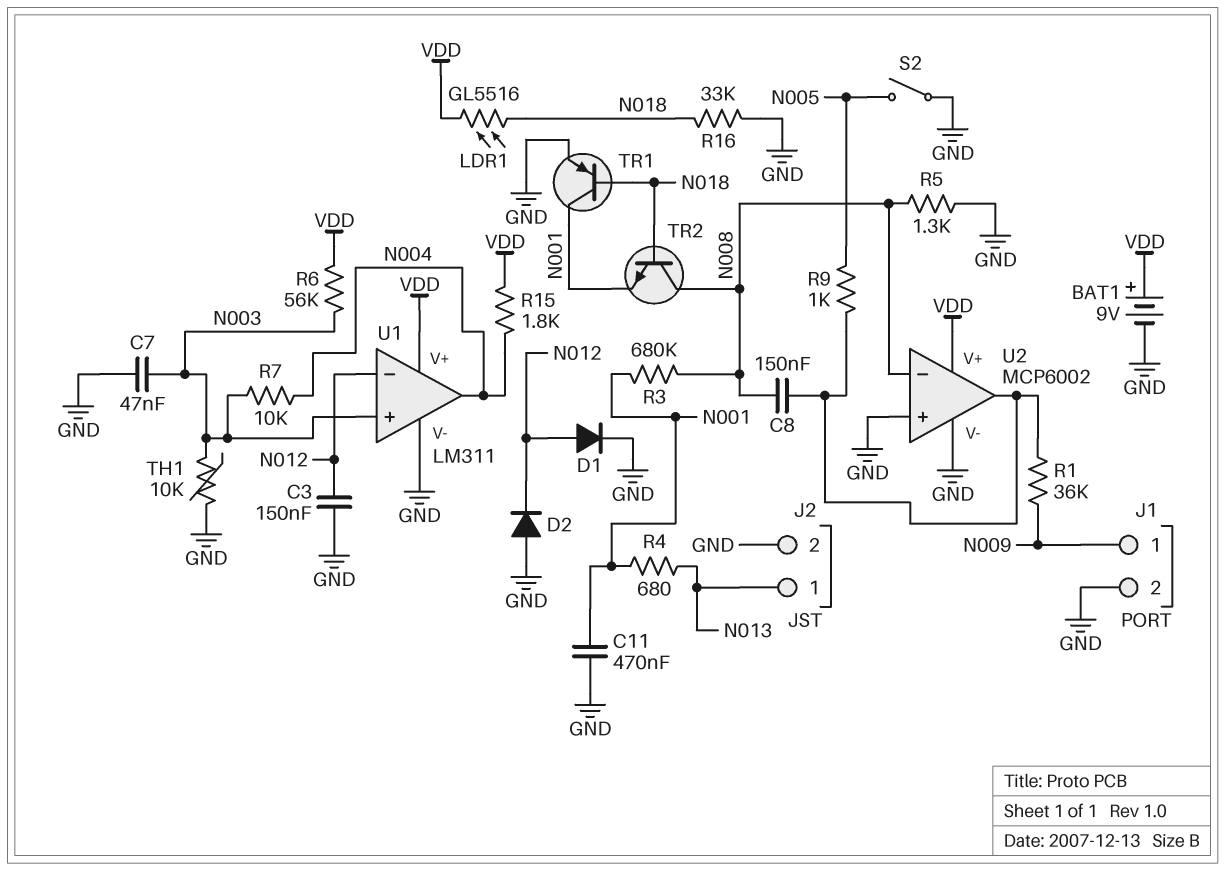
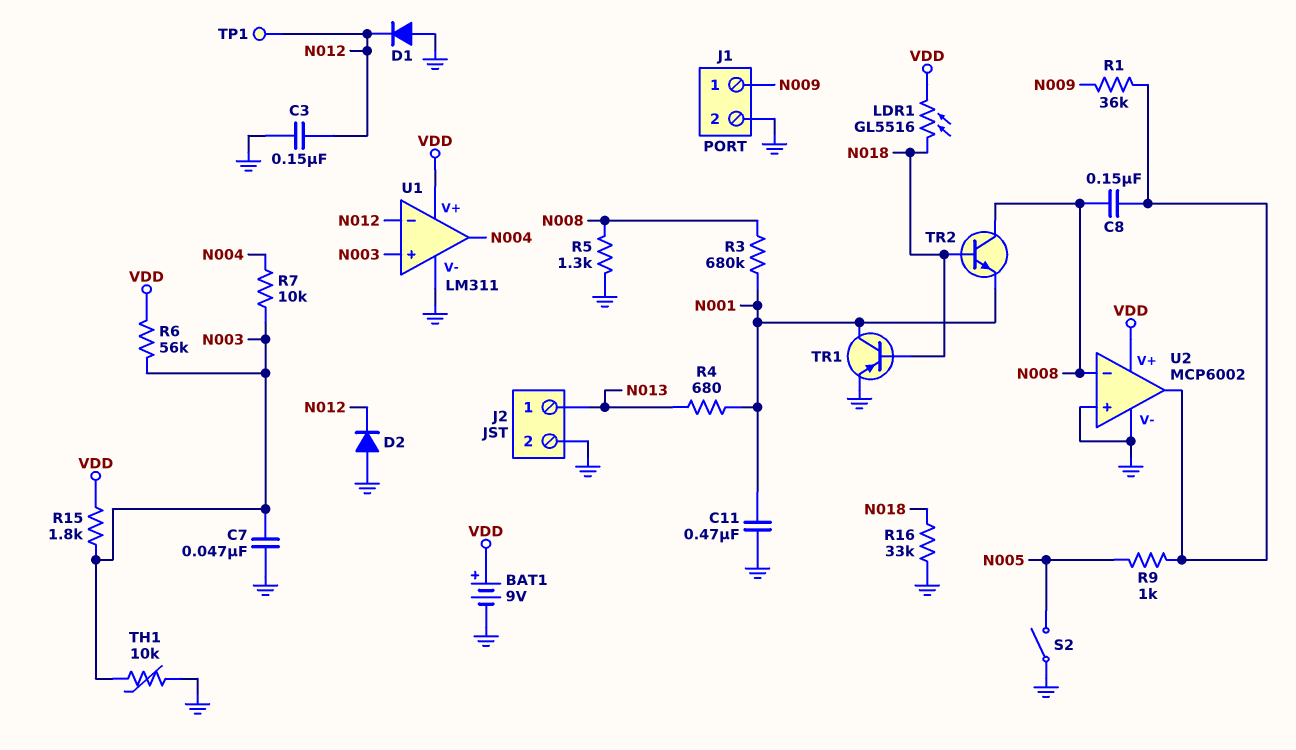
D1: diode (A N012, K GND) -> diode (A GND, K N012)
R15: 1.8k (N004, VDD) -> 1.8k (N003, VDD)
TP1: none -> test point (N012)

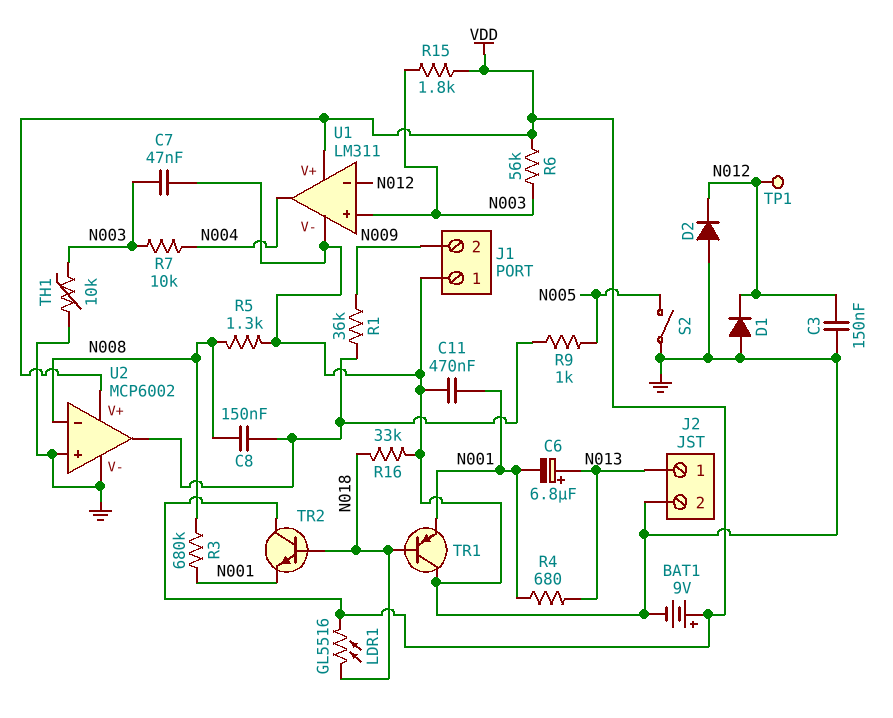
C6: none -> 6.8uF (plus N013, minus N001)
J1 pin 1: N009 -> GND
J1 pin 2: GND -> N009
TR1: PNP (B N018, C N001, E GND) -> PNP (B N018, C GND, E N001)
TR2: NPN (B N018, C N008, E N001) -> NPN (B N018, C VDD, E N001)

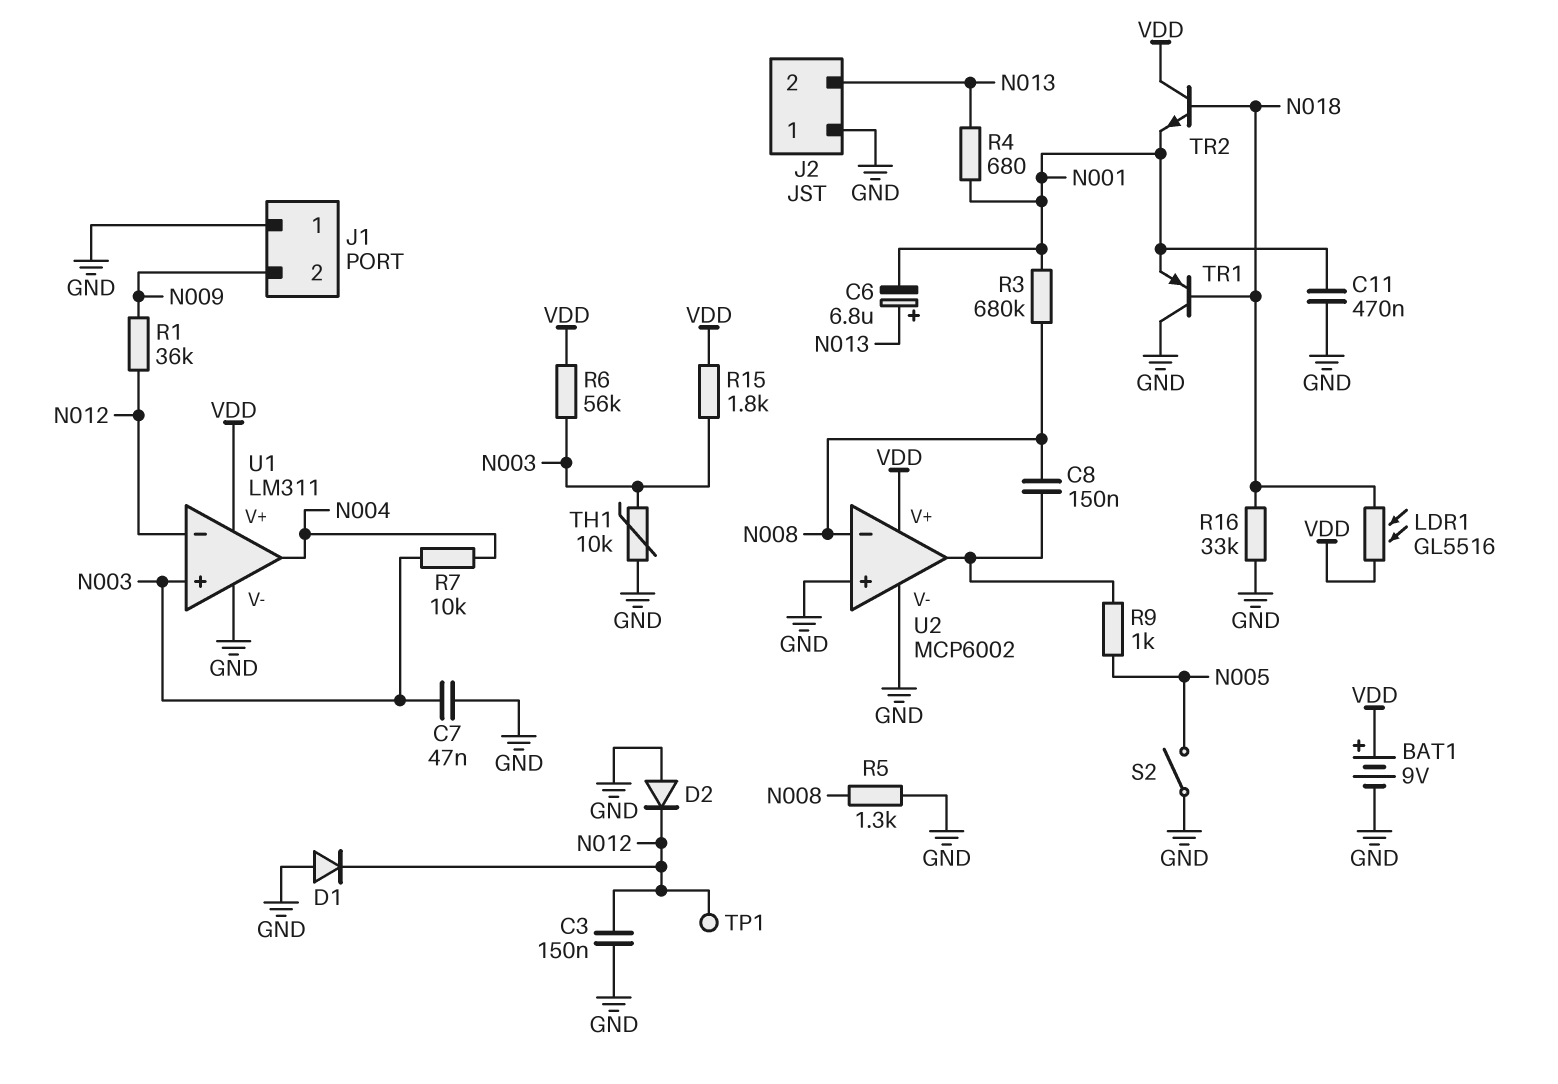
J2 pin 1: N013 -> GND
J2 pin 2: GND -> N013
R1: 36k (N009, U2/out) -> 36k (N009, N012)

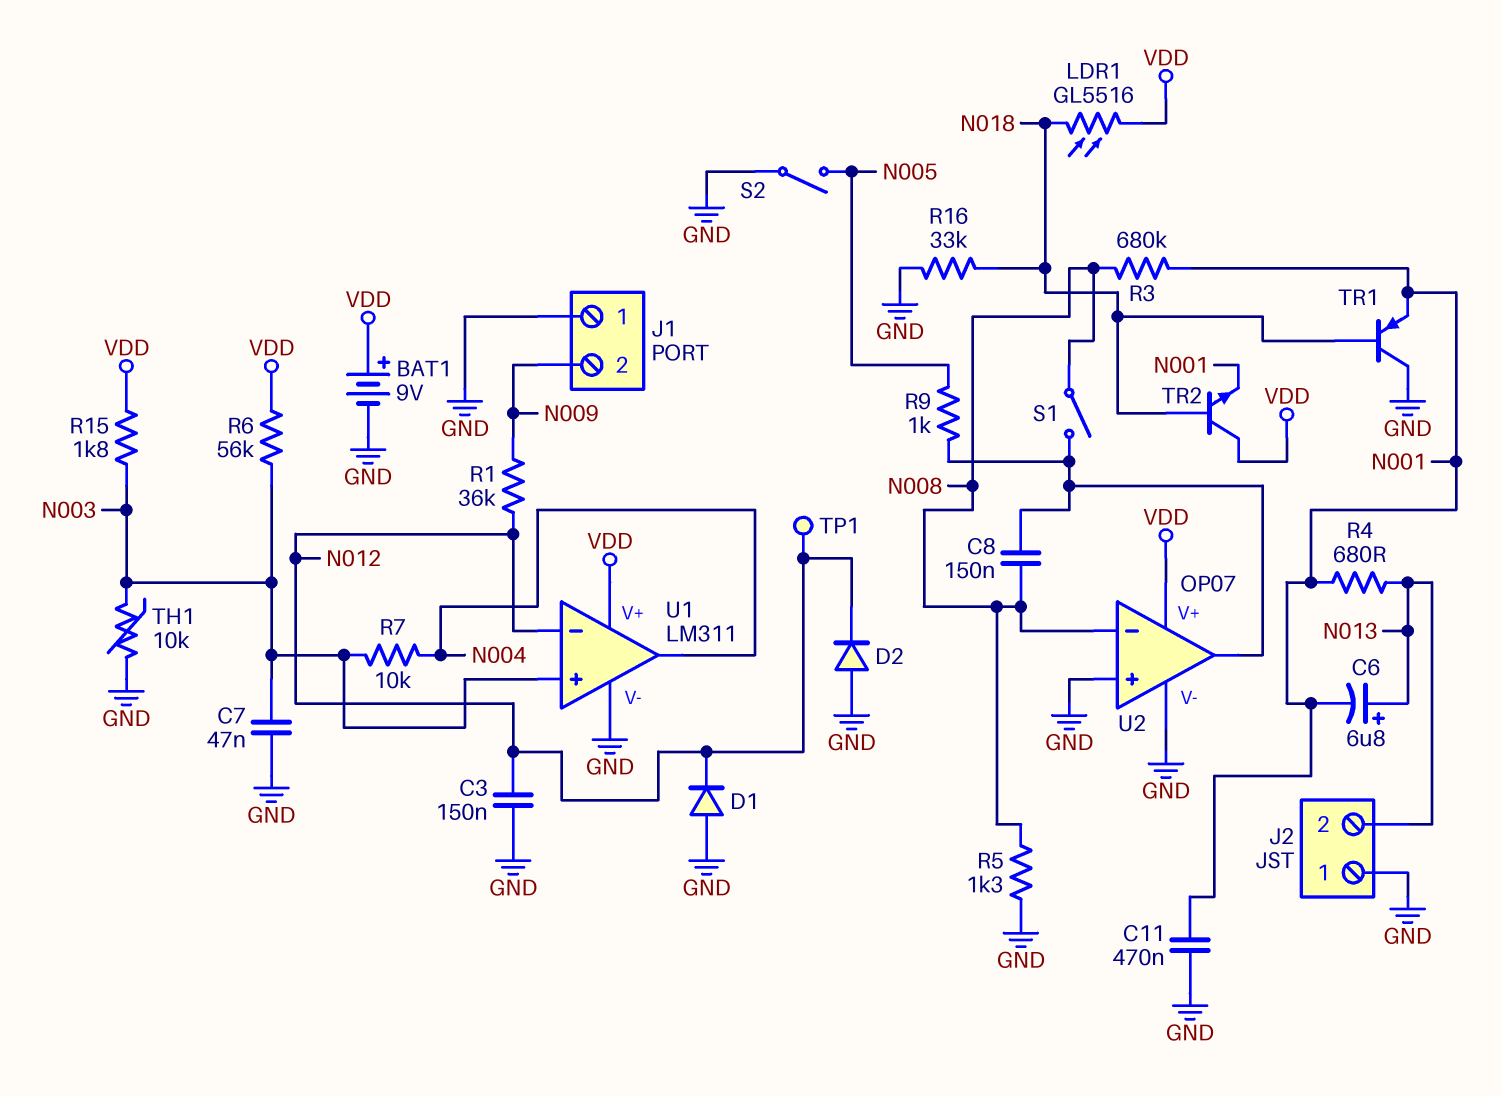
S1: none -> switch (N008, U2/out)
U2: MCP6002 -> OP07

